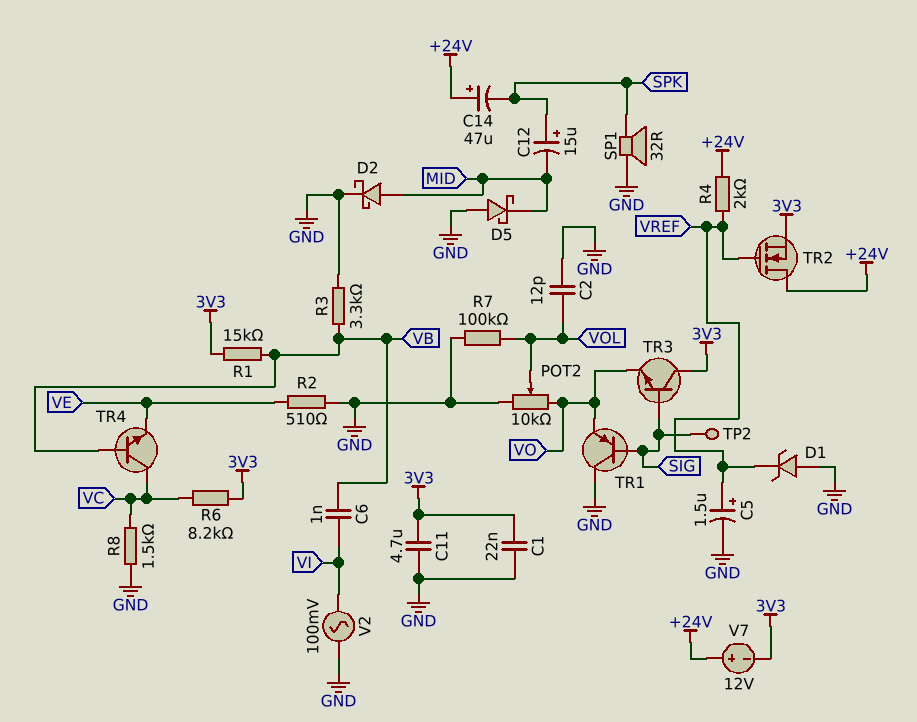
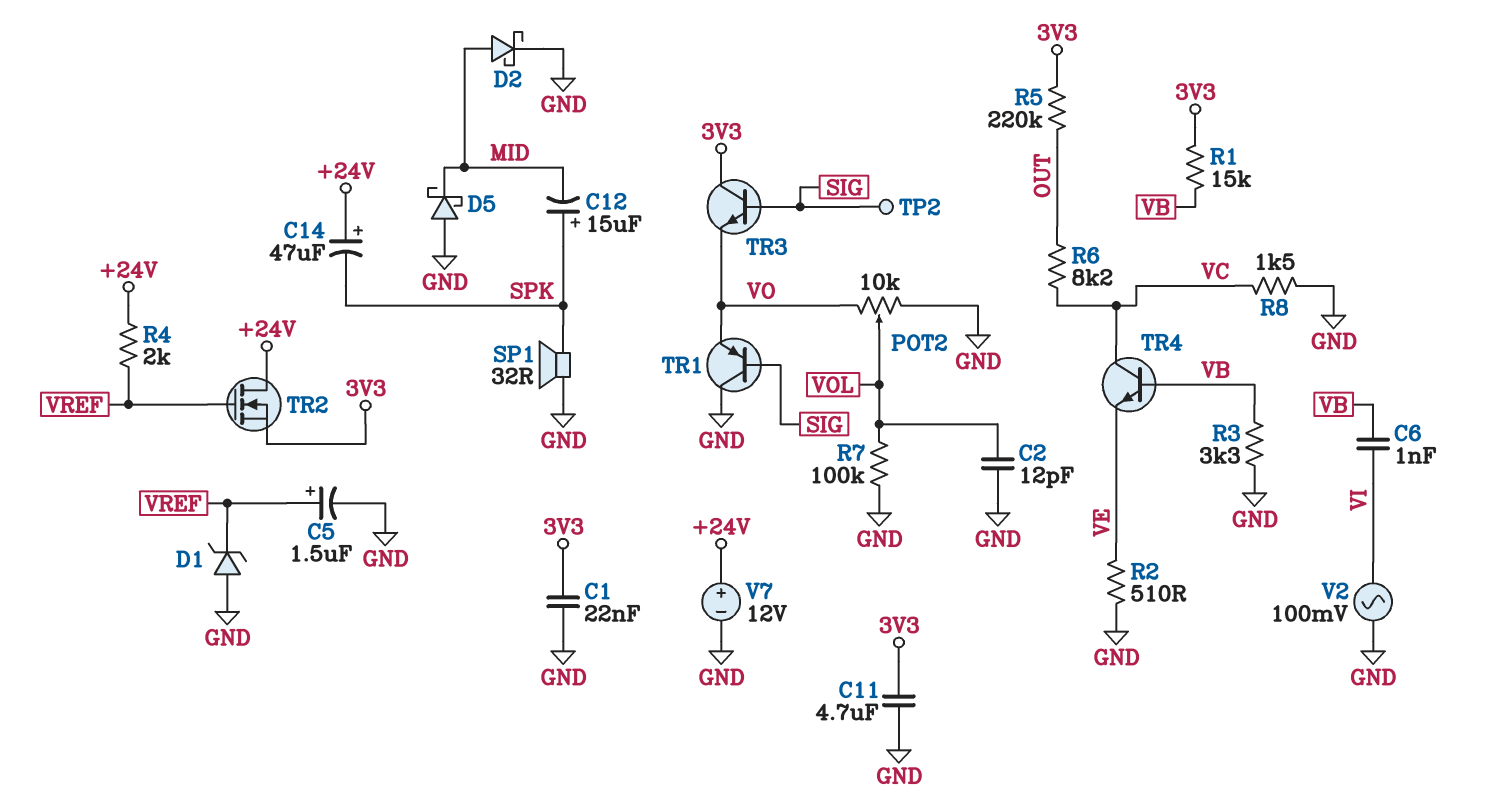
R5: none -> 220k (3V3, OUT)
R6: 8.2k (3V3, VC) -> 8.2k (OUT, VC)
V7: 12V (plus +24V, minus 3V3) -> 12V (plus +24V, minus GND)

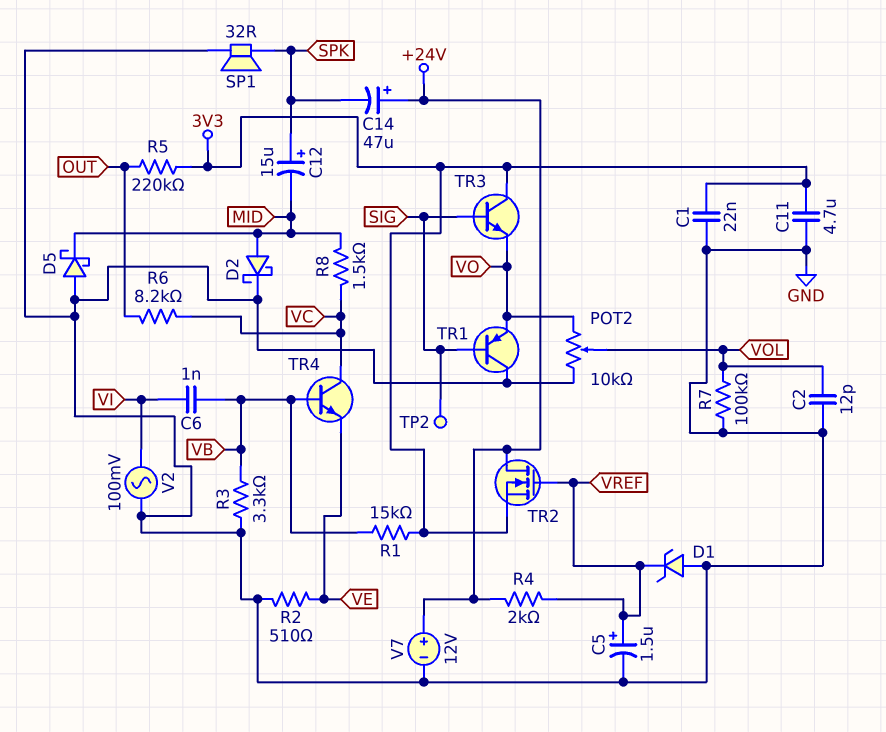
R8: 1.5k (GND, VC) -> 1.5k (MID, VC)

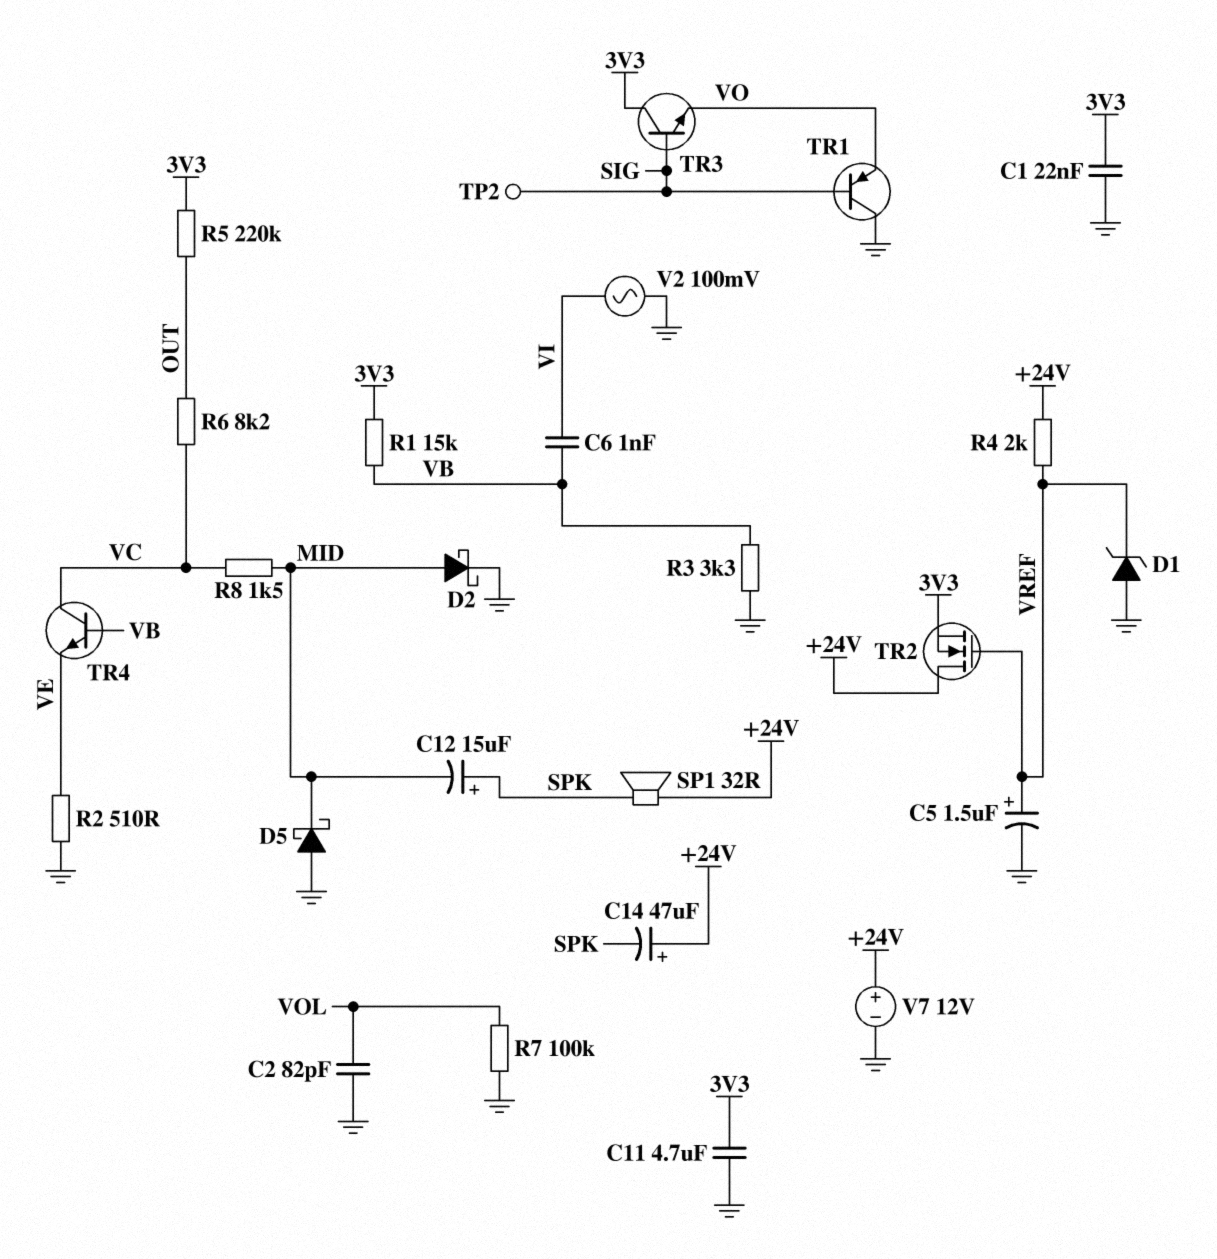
C2: 12pF (GND, VOL) -> 82pF (GND, VOL)
POT2: 10k (GND, VO, wiper VOL) -> none
SP1: speaker 32R (GND, SPK) -> speaker 32R (+24V, SPK)

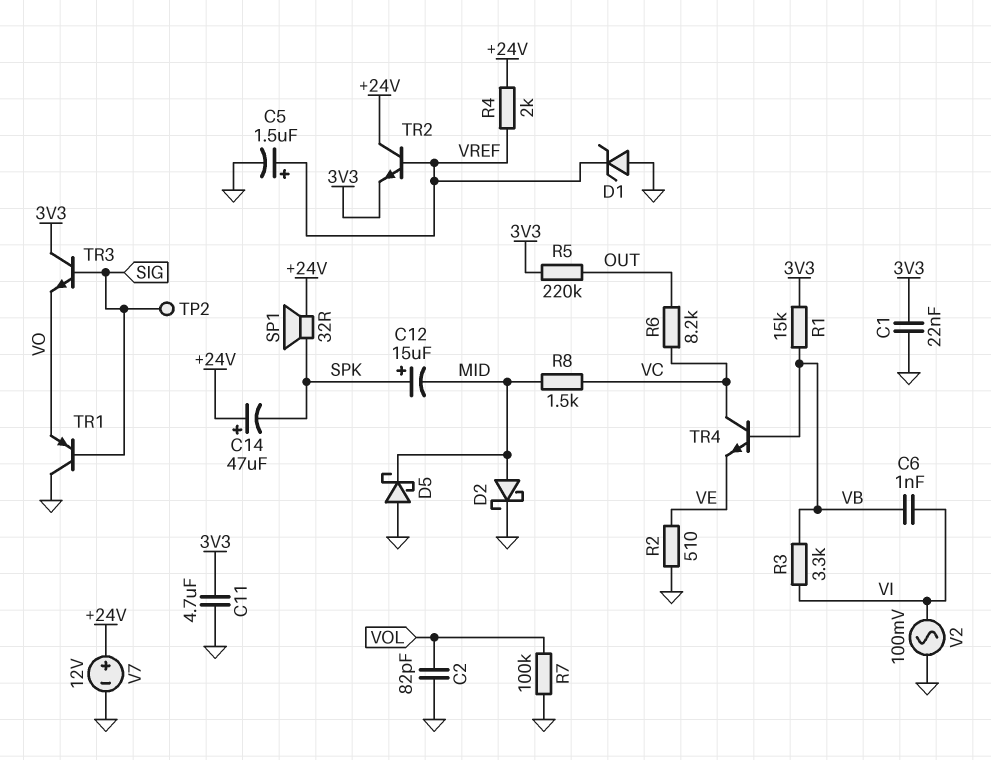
R3: 3.3k (GND, VB) -> 3.3k (VB, VI)
TR2: NMOS (G VREF, D +24V, S 3V3) -> NPN (B VREF, C +24V, E 3V3)

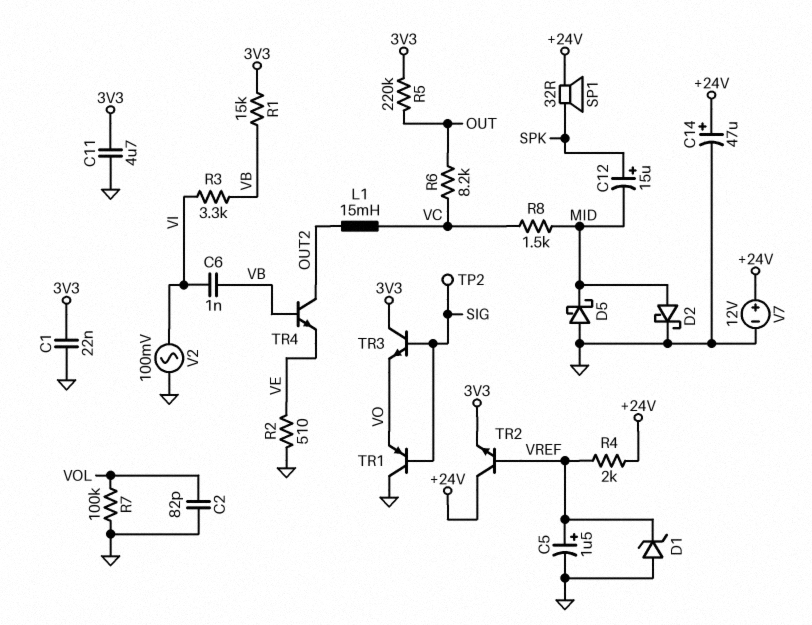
C14: 47uF (plus +24V, minus SPK) -> 47uF (plus +24V, minus GND)
L1: none -> 15mH (OUT2, VC)
TR4: NPN (B VB, C VC, E VE) -> NPN (B VB, C OUT2, E VE)

